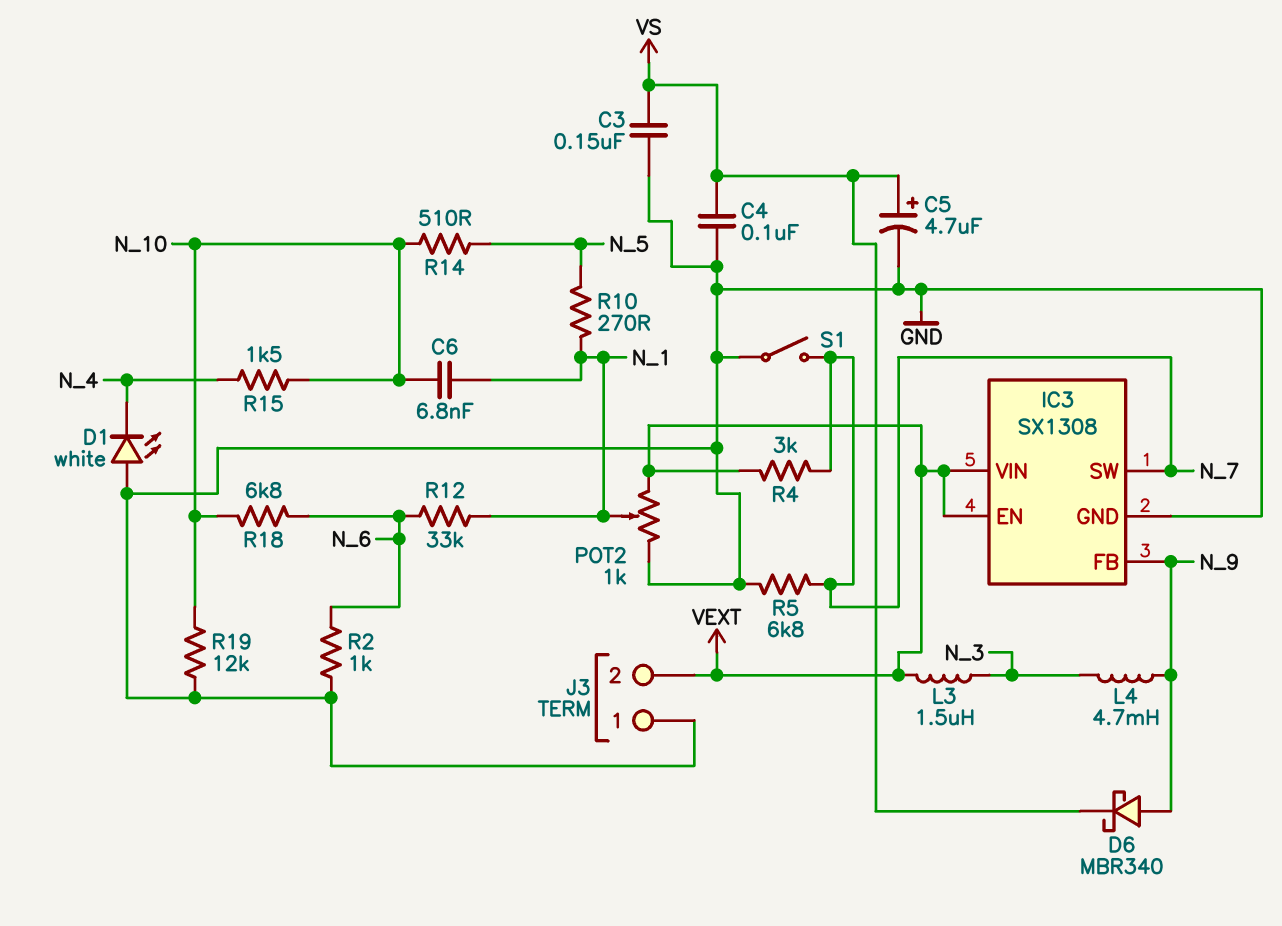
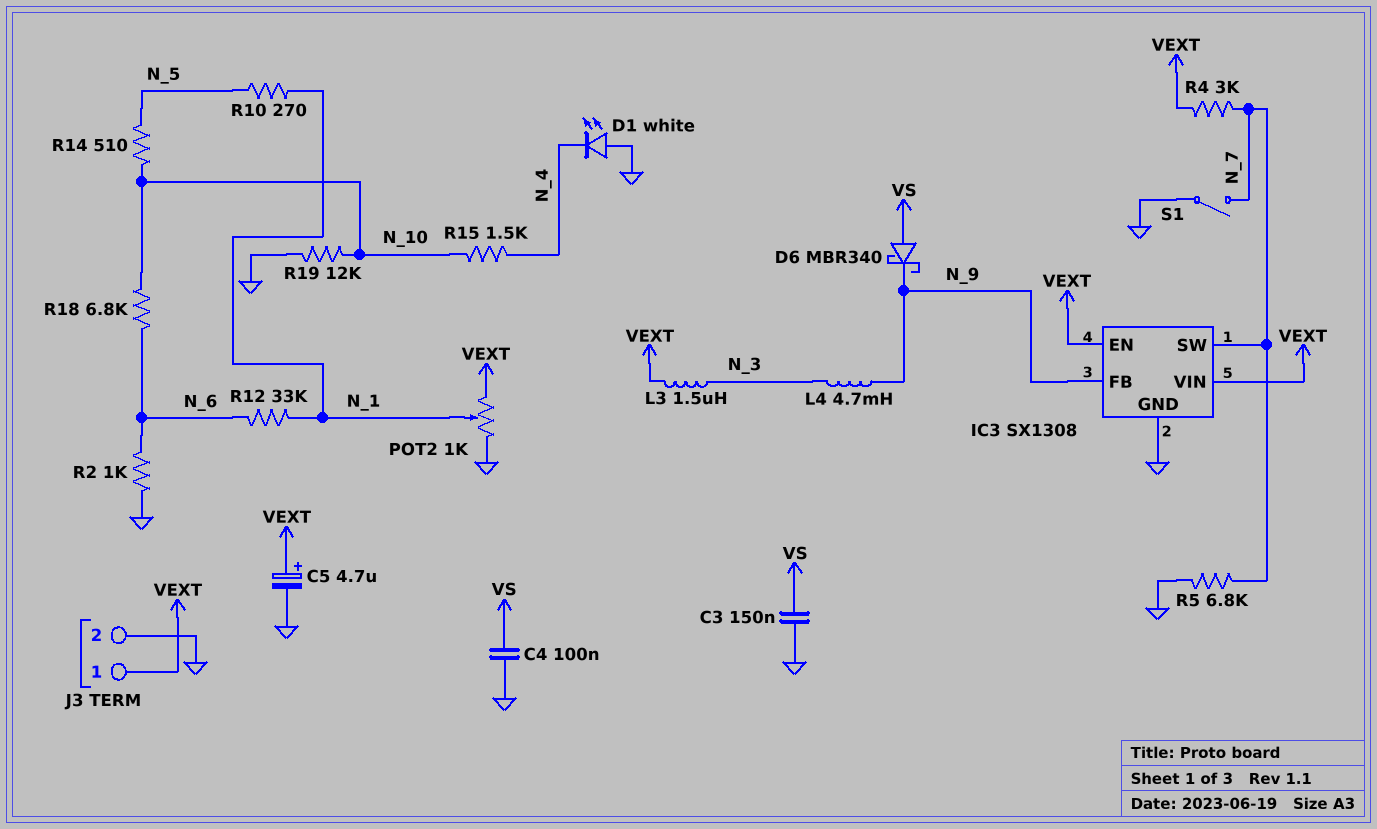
C5: 4.7uF (plus VS, minus GND) -> 4.7uF (plus VEXT, minus GND)
C6: 6.8nF (N_1, N_10) -> none
D6: schottky MBR340 (A N_9, K VS) -> schottky MBR340 (A VS, K N_9)
J3 pin 1: GND -> VEXT
J3 pin 2: VEXT -> GND

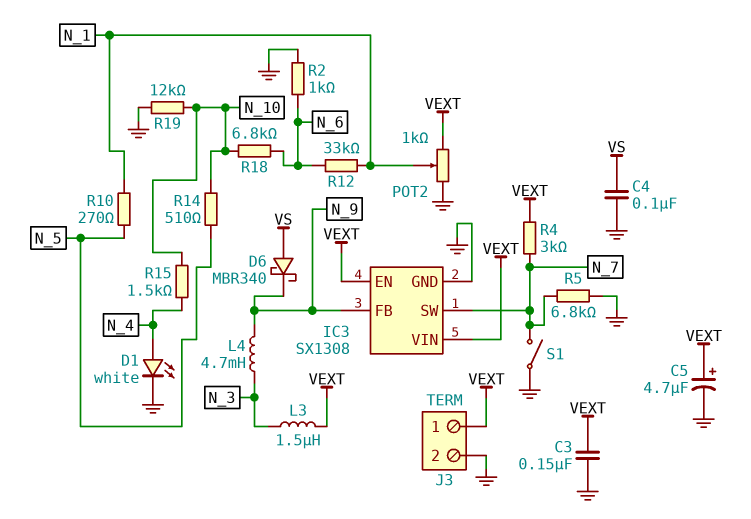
C3: 150nF (GND, VS) -> 150nF (GND, VEXT)
D1: LED white (A GND, K N_4) -> LED white (A N_4, K GND)

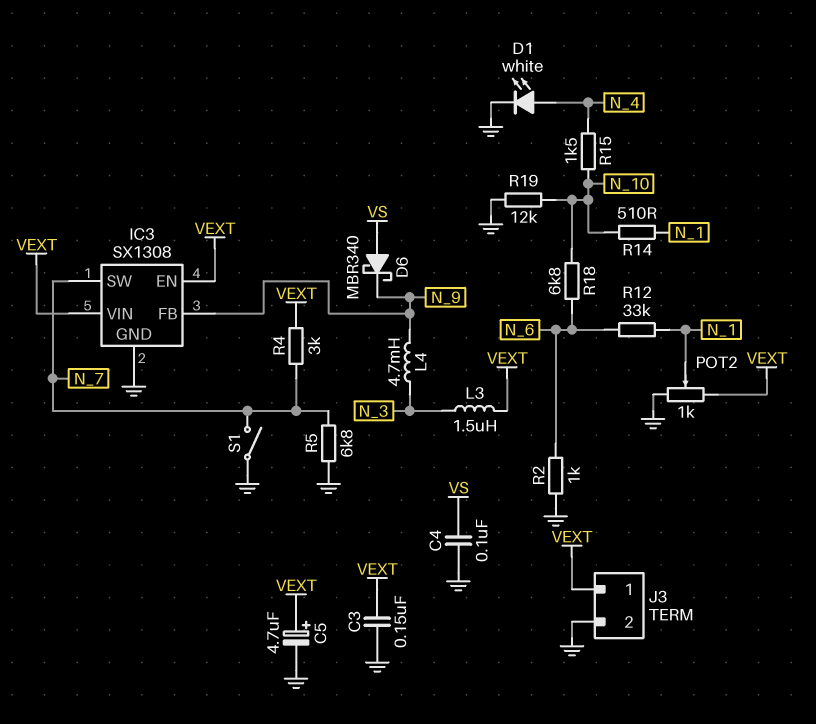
R10: 270 (N_1, N_5) -> none
R14: 510 (N_5, N_10) -> 510 (N_1, N_10)

